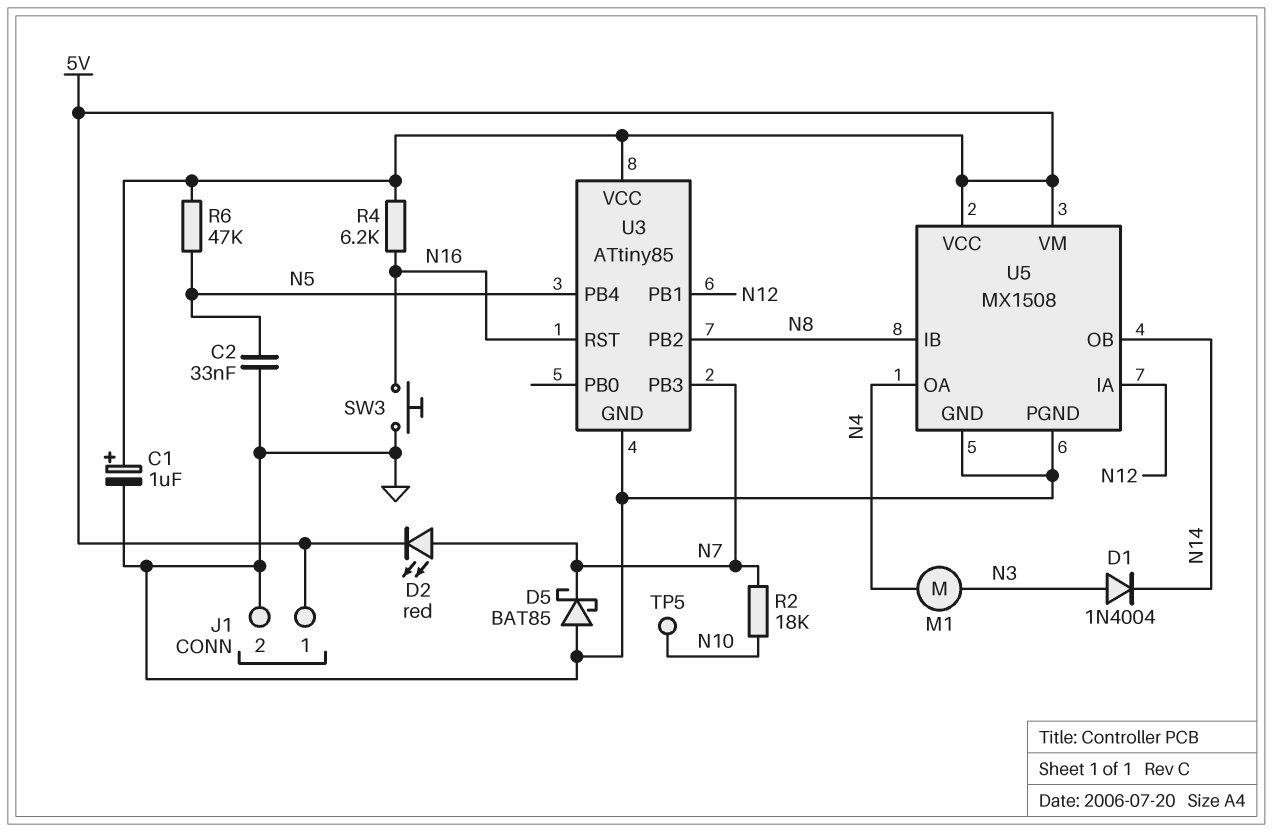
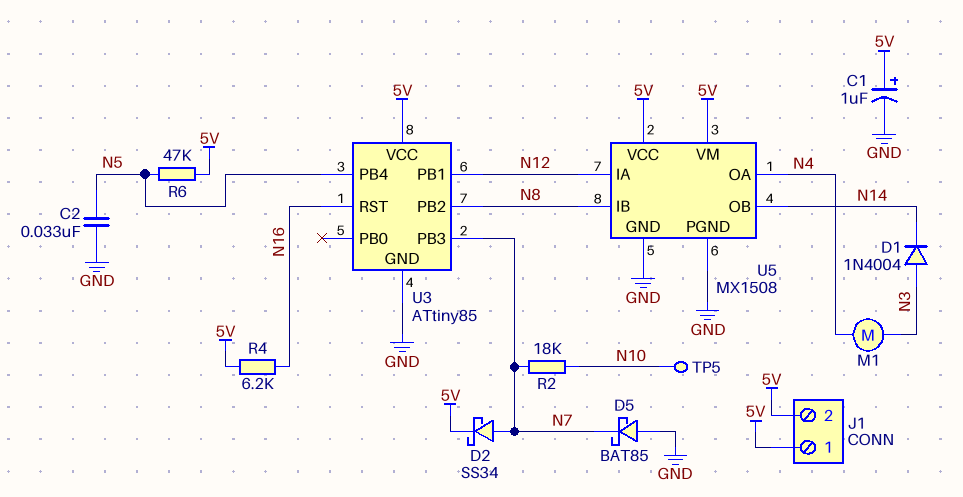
D2: LED red (A N7, K 5V) -> schottky SS34 (A N7, K 5V)
J1 pin 2: GND -> 5V
SW3: button (GND, N16) -> none

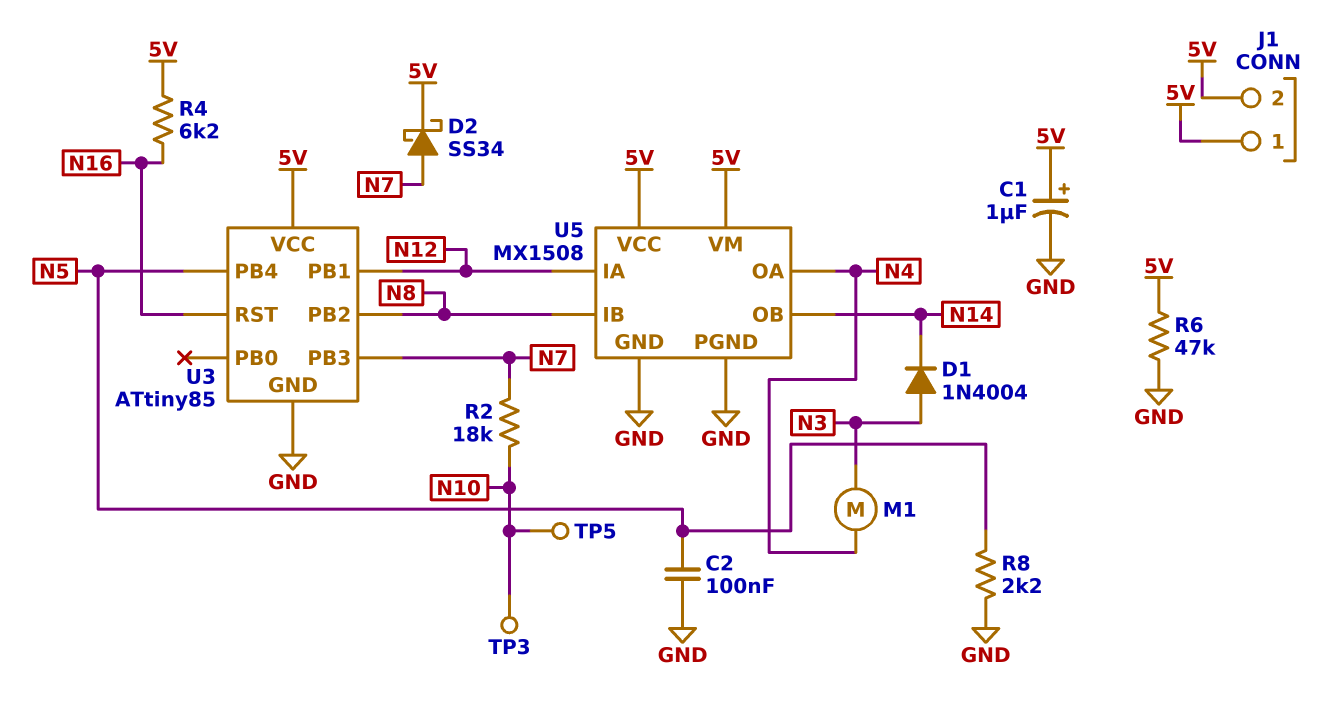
C2: 33nF (GND, N5) -> 100nF (GND, N5)
D5: schottky BAT85 (A GND, K N7) -> none
R6: 47k (5V, N5) -> 47k (5V, GND)
R8: none -> 2.2k (GND, N5)
TP3: none -> test point (N10)

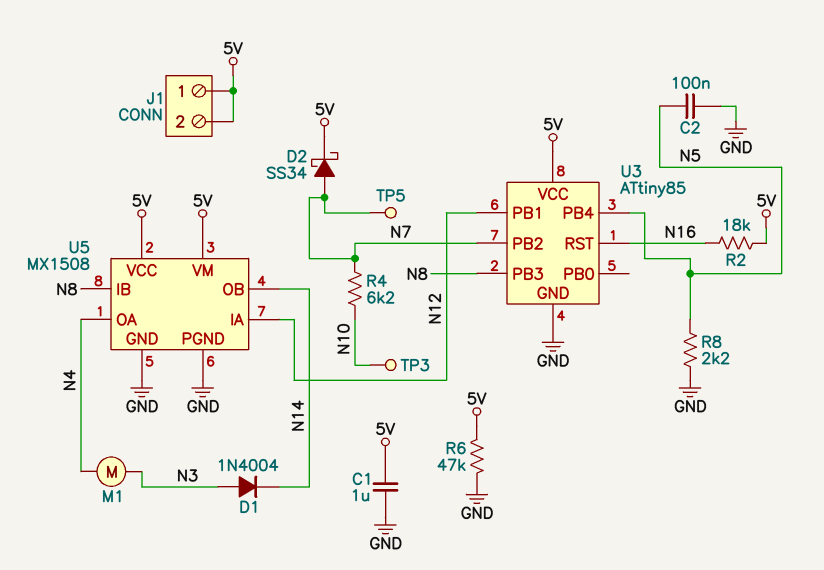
C1: 1uF (plus 5V, minus GND) -> 1uF (5V, GND)
R2: 18k (N7, N10) -> 18k (5V, N16)
R4: 6.2k (5V, N16) -> 6.2k (N7, N10)
TP5: test point (N10) -> test point (N7)
U3 pin PB2: N8 -> N7
U3 pin PB3: N7 -> N8

